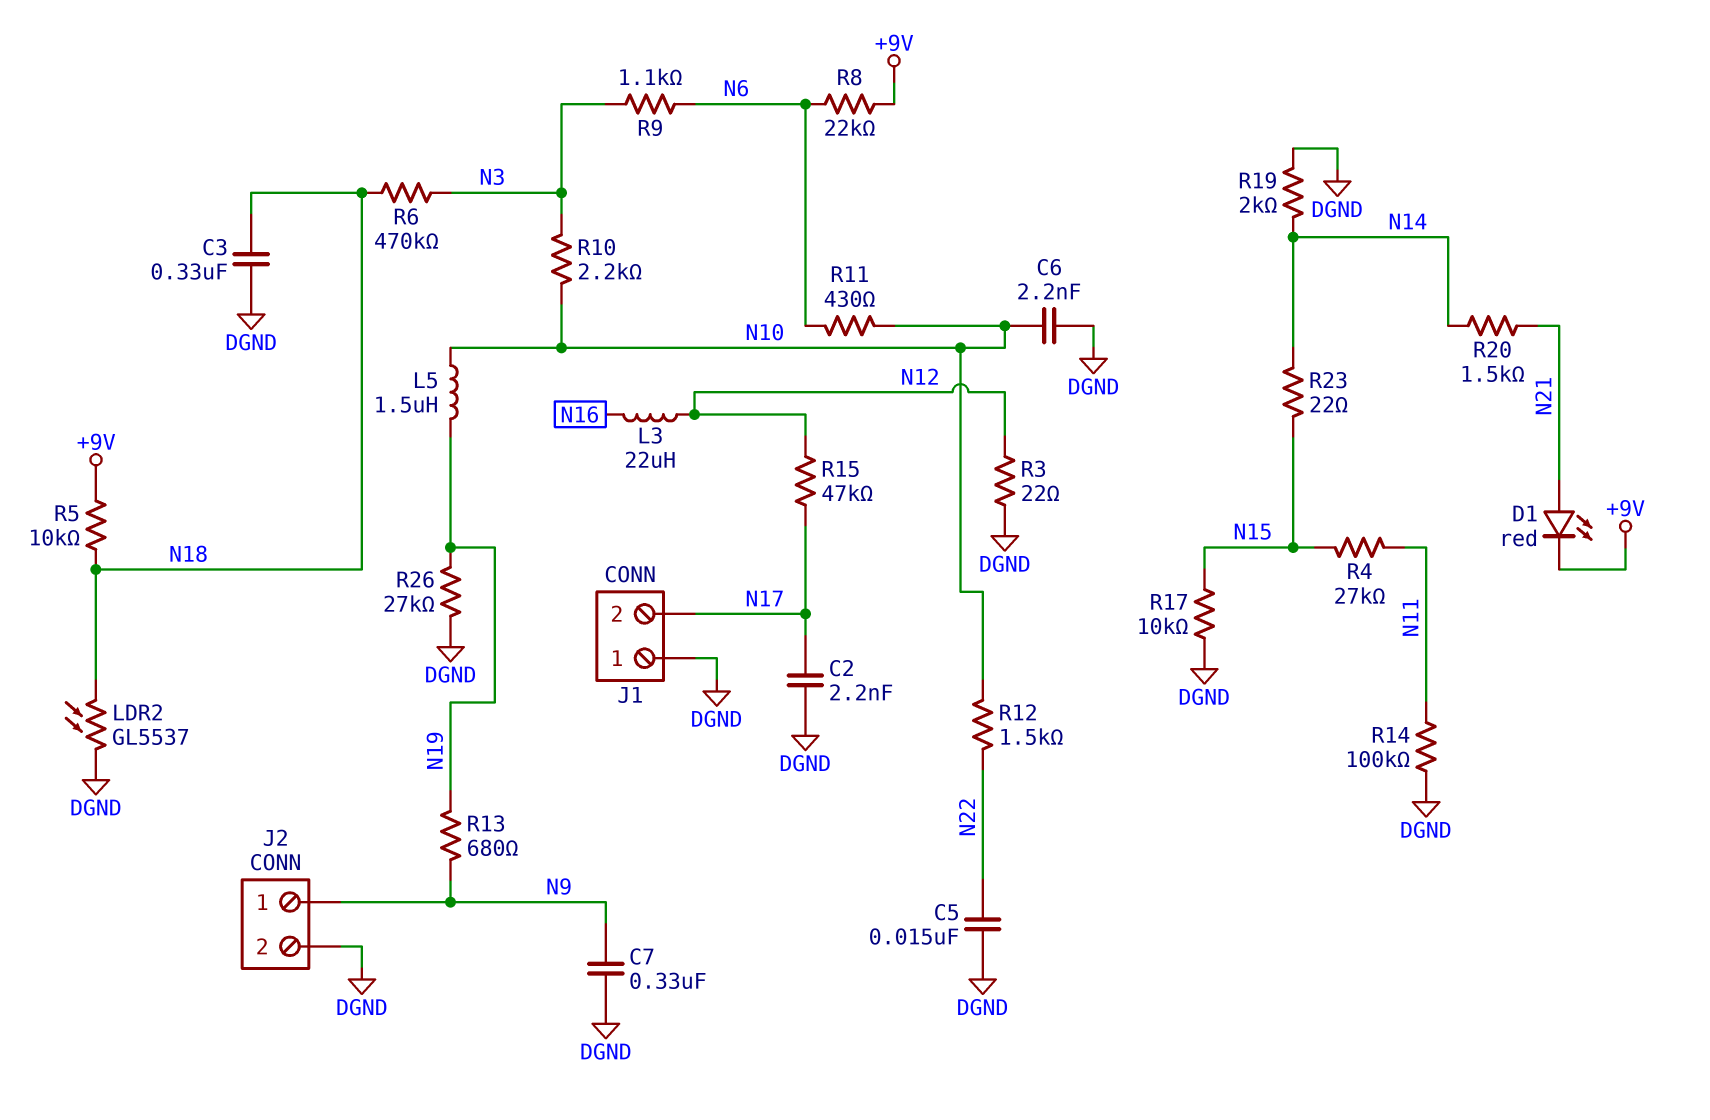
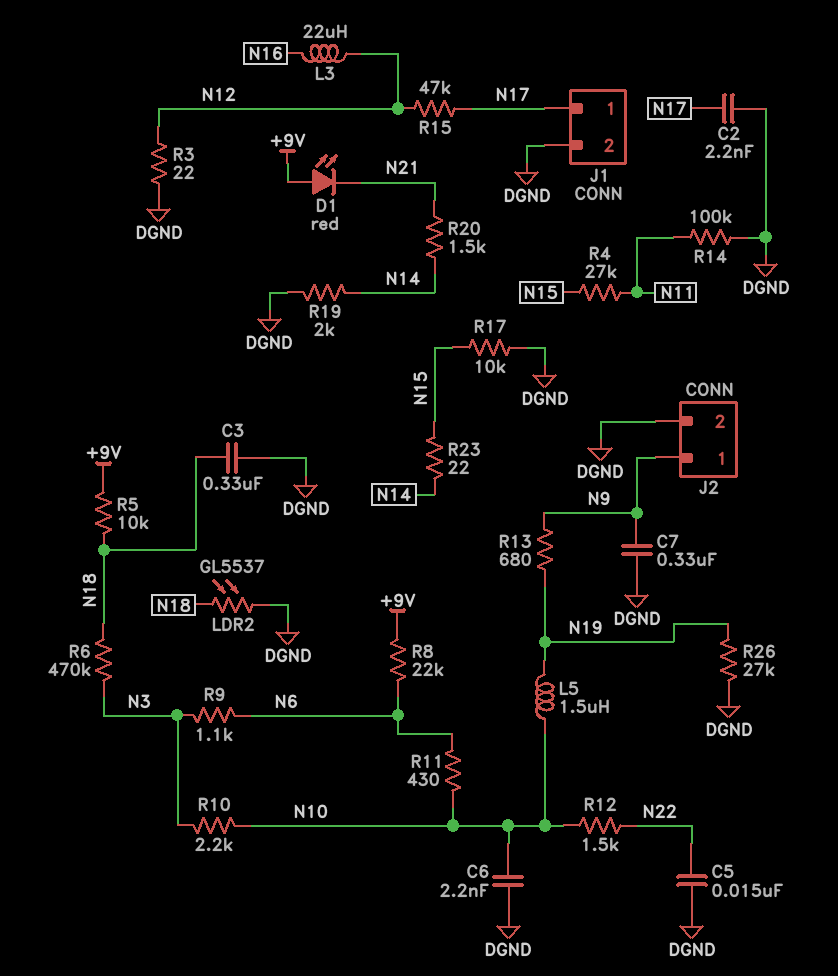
D1: LED red (A N21, K +9V) -> LED red (A +9V, K N21)
J1 pin 1: DGND -> N17
J1 pin 2: N17 -> DGND

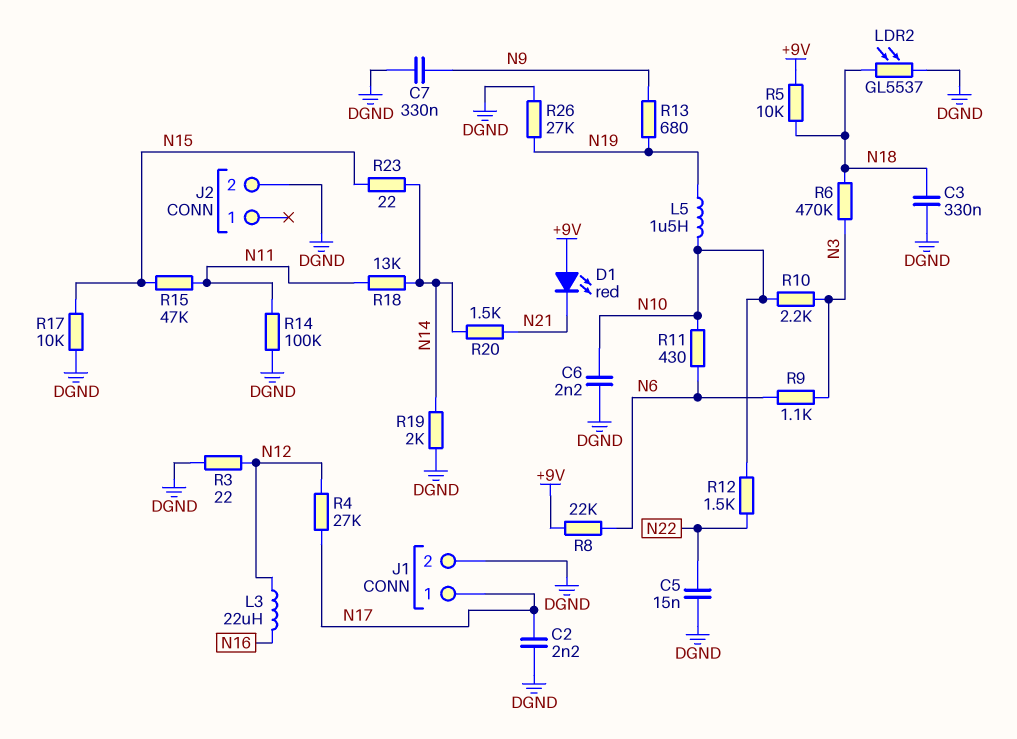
J2 pin 1: N9 -> none
R4: 27k (N11, N15) -> 27k (N12, N17)
R15: 47k (N12, N17) -> 47k (N11, N15)
R18: none -> 13k (N11, N14)

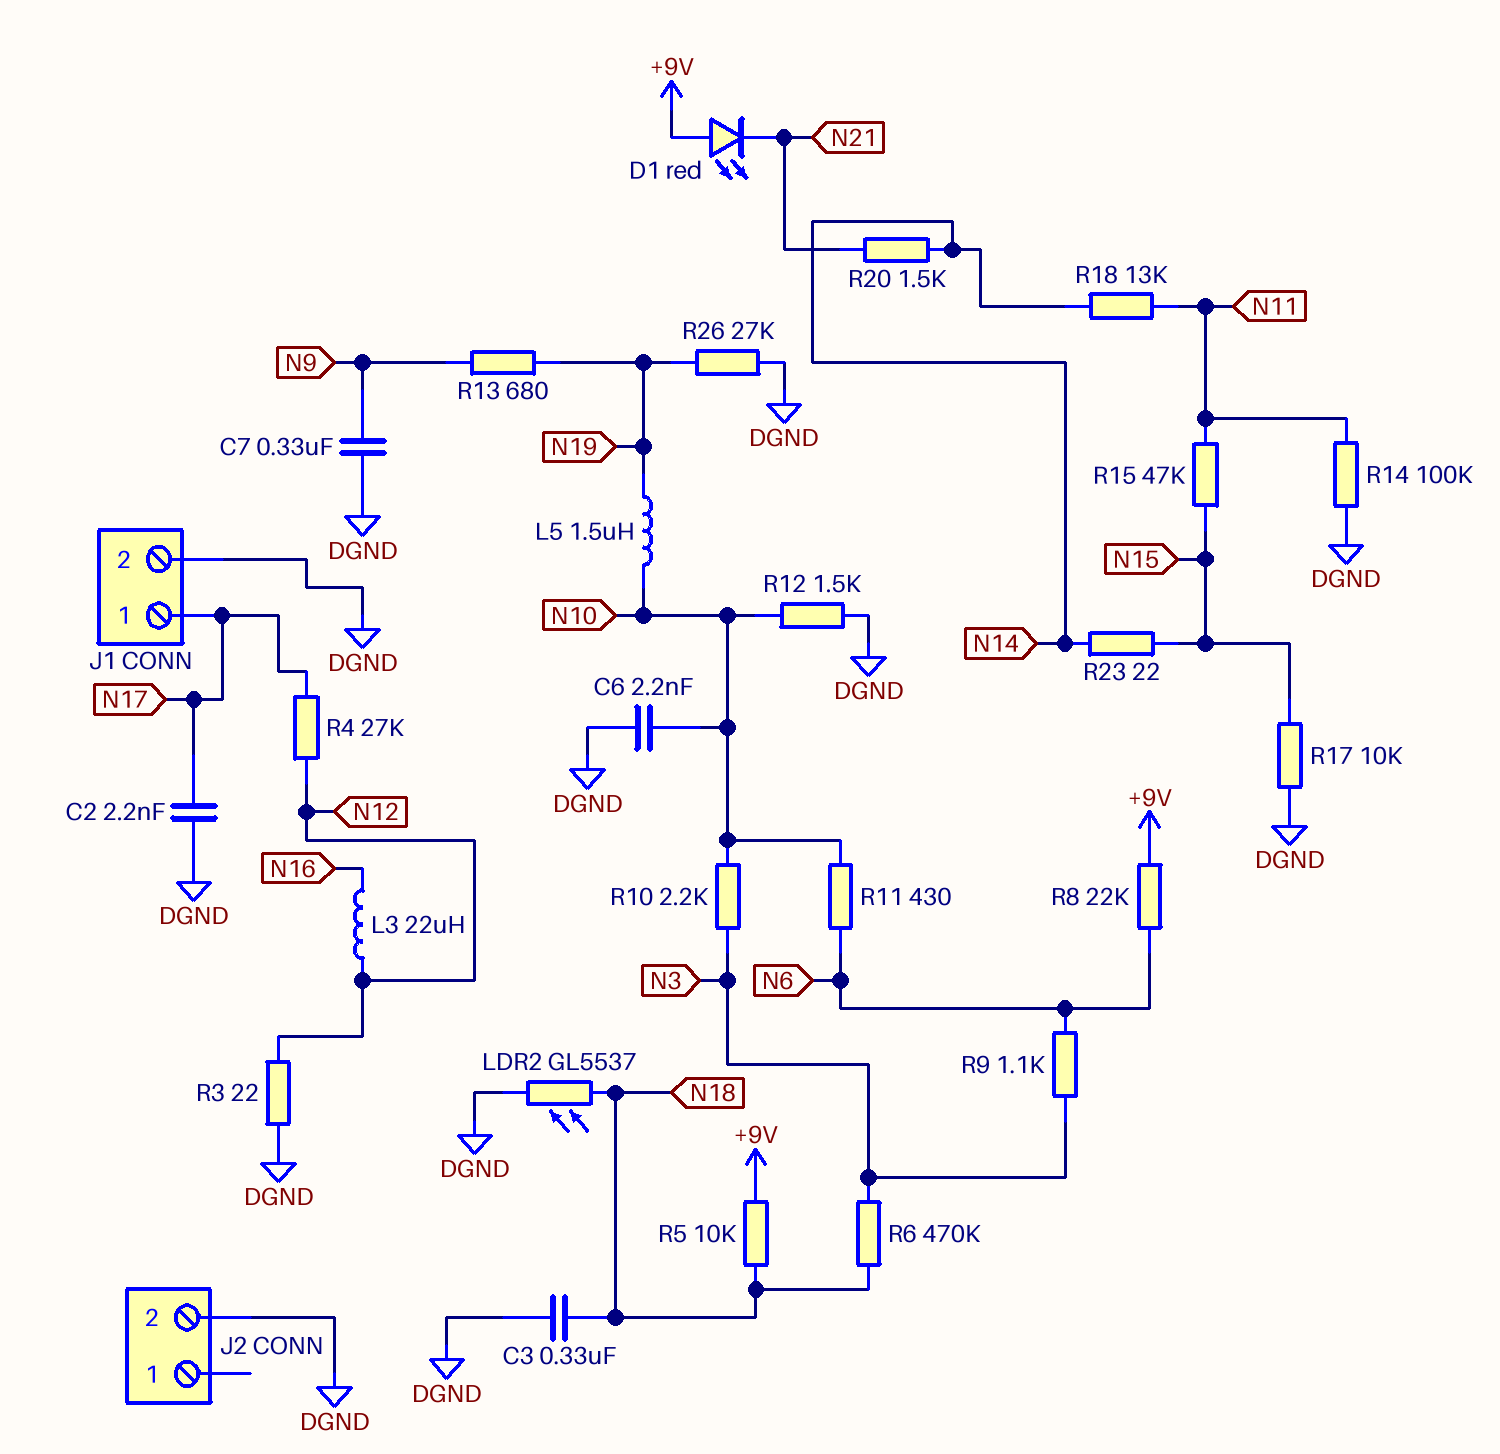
C5: 15nF (DGND, N22) -> none
R12: 1.5k (N10, N22) -> 1.5k (DGND, N10)
R19: 2k (DGND, N14) -> none

